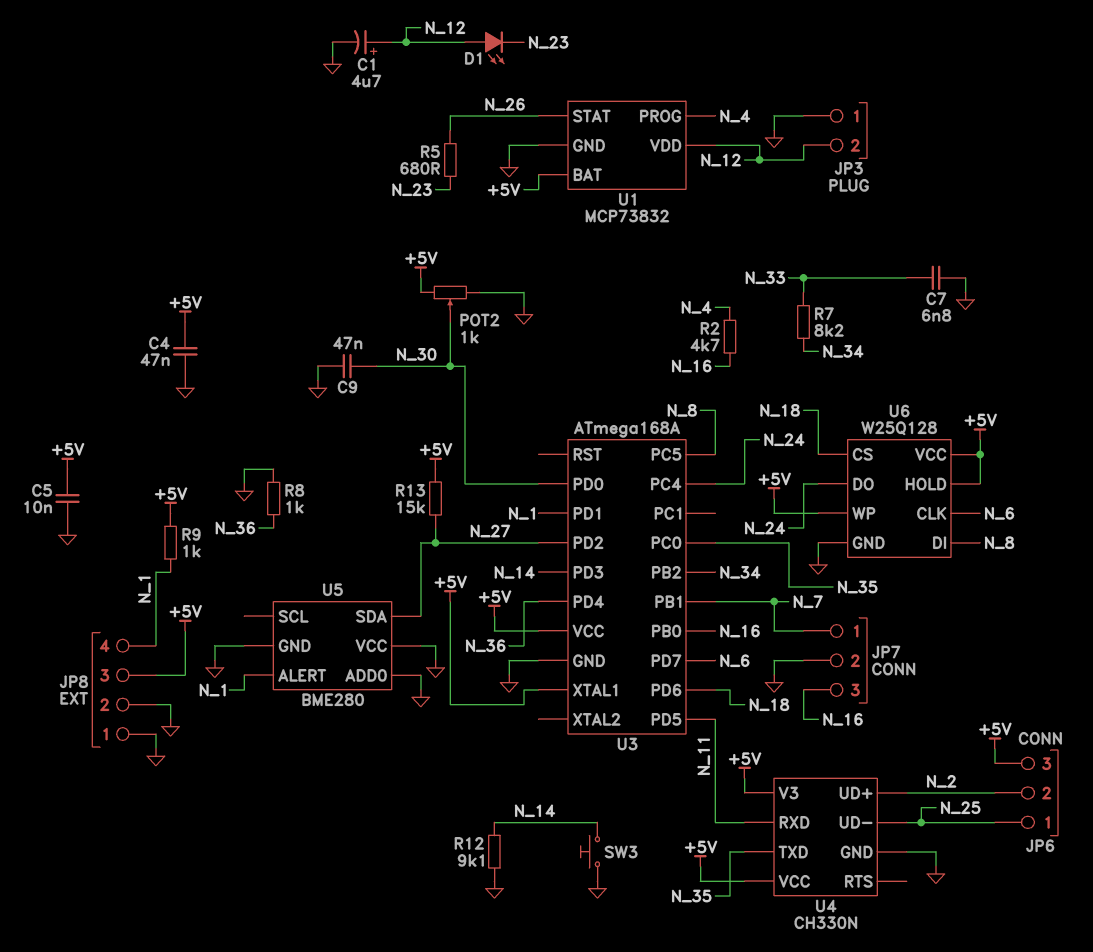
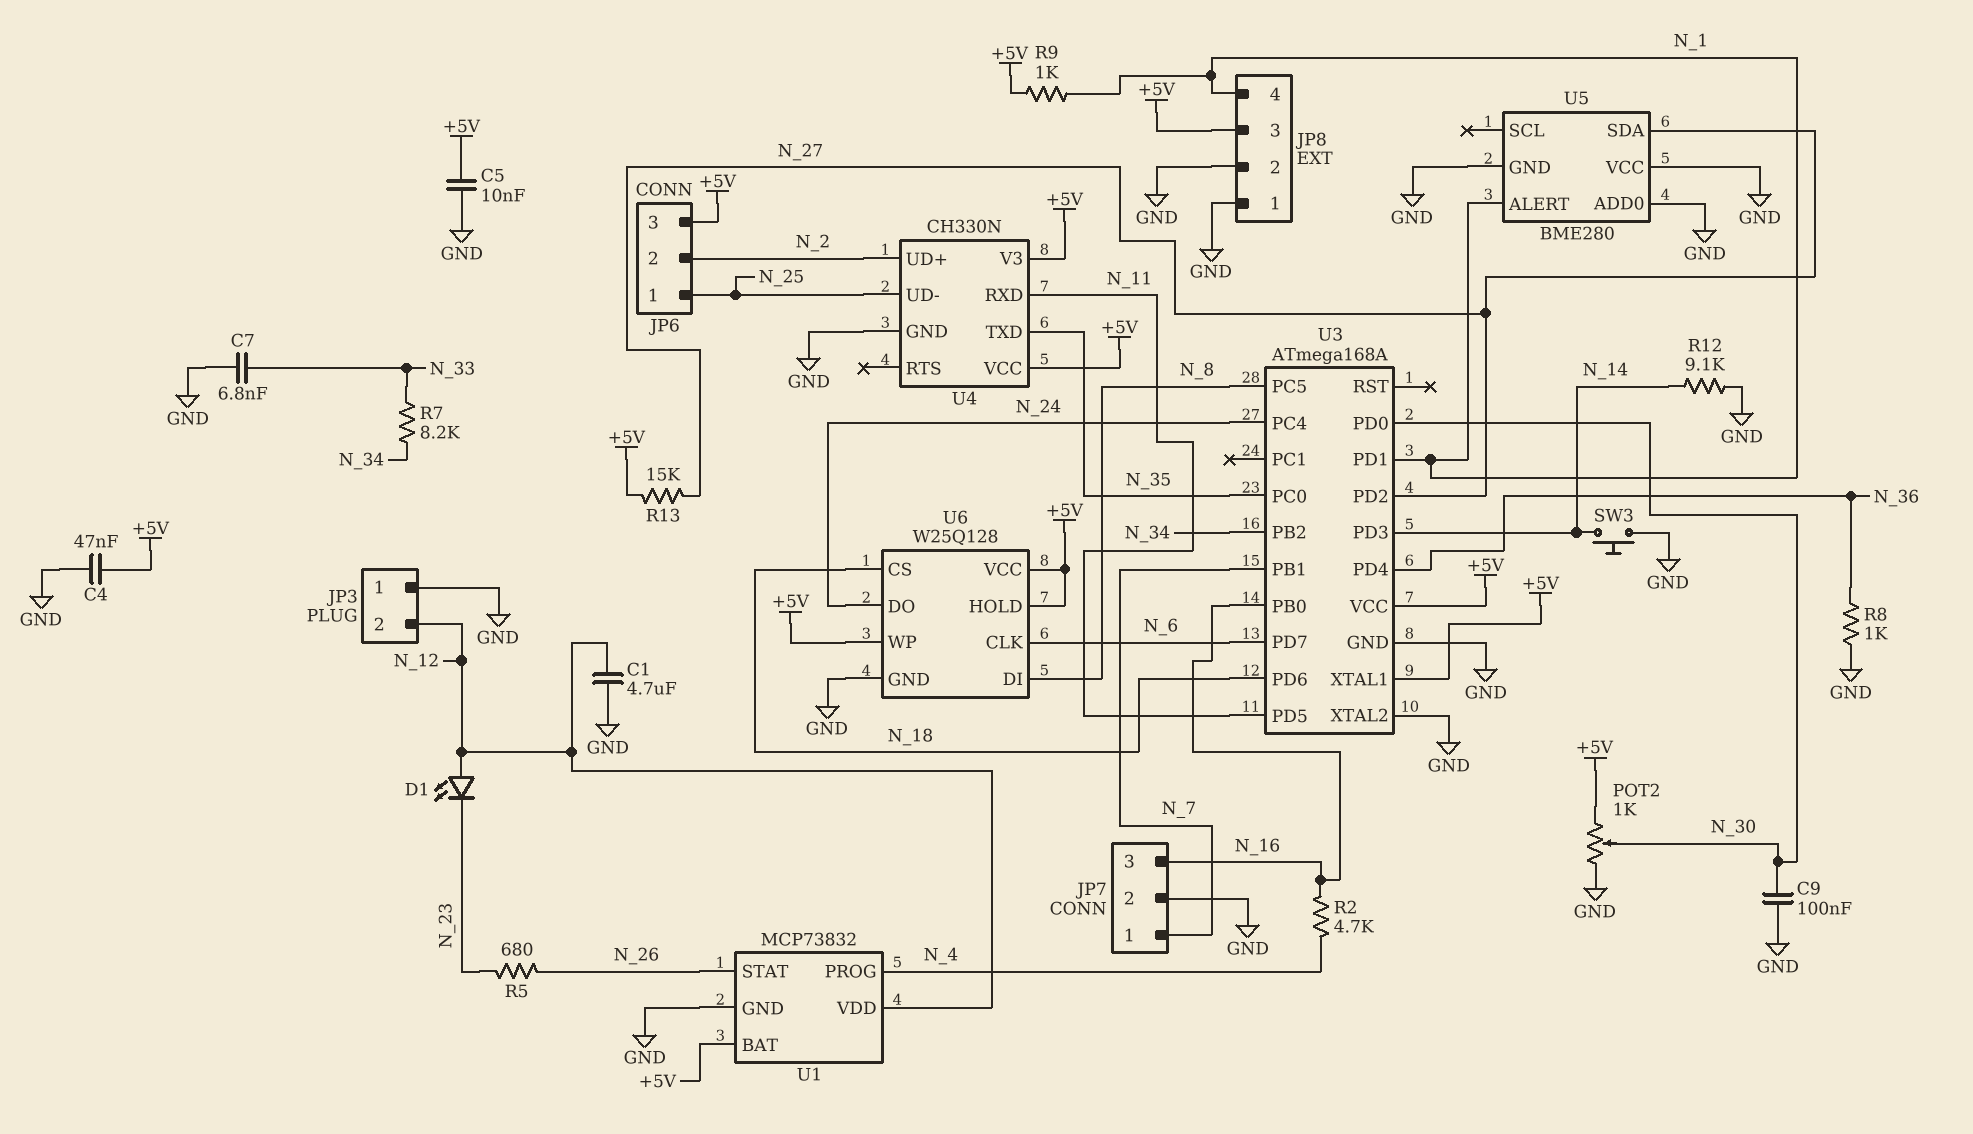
C1: 4.7uF (plus N_12, minus GND) -> 4.7uF (GND, N_12)
C9: 47nF (GND, N_30) -> 100nF (GND, N_30)
U3 pin XTAL2: none -> GND

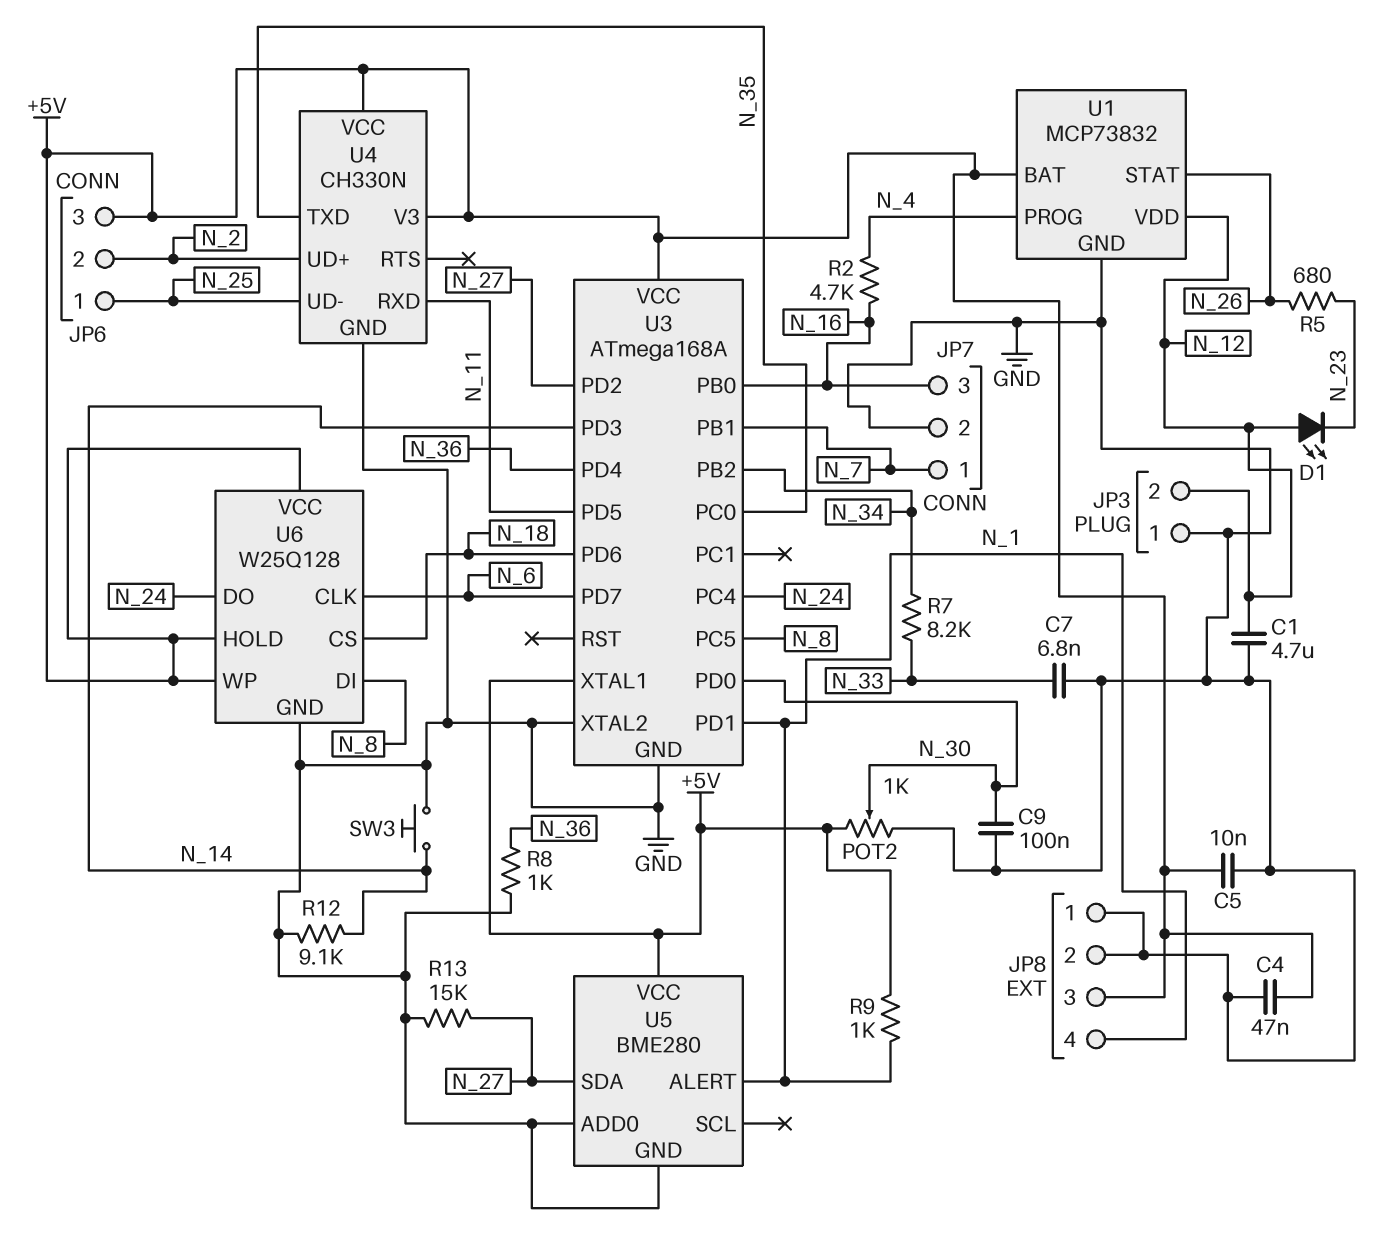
R13: 15k (+5V, N_27) -> 15k (GND, N_27)
U5 pin VCC: GND -> +5V

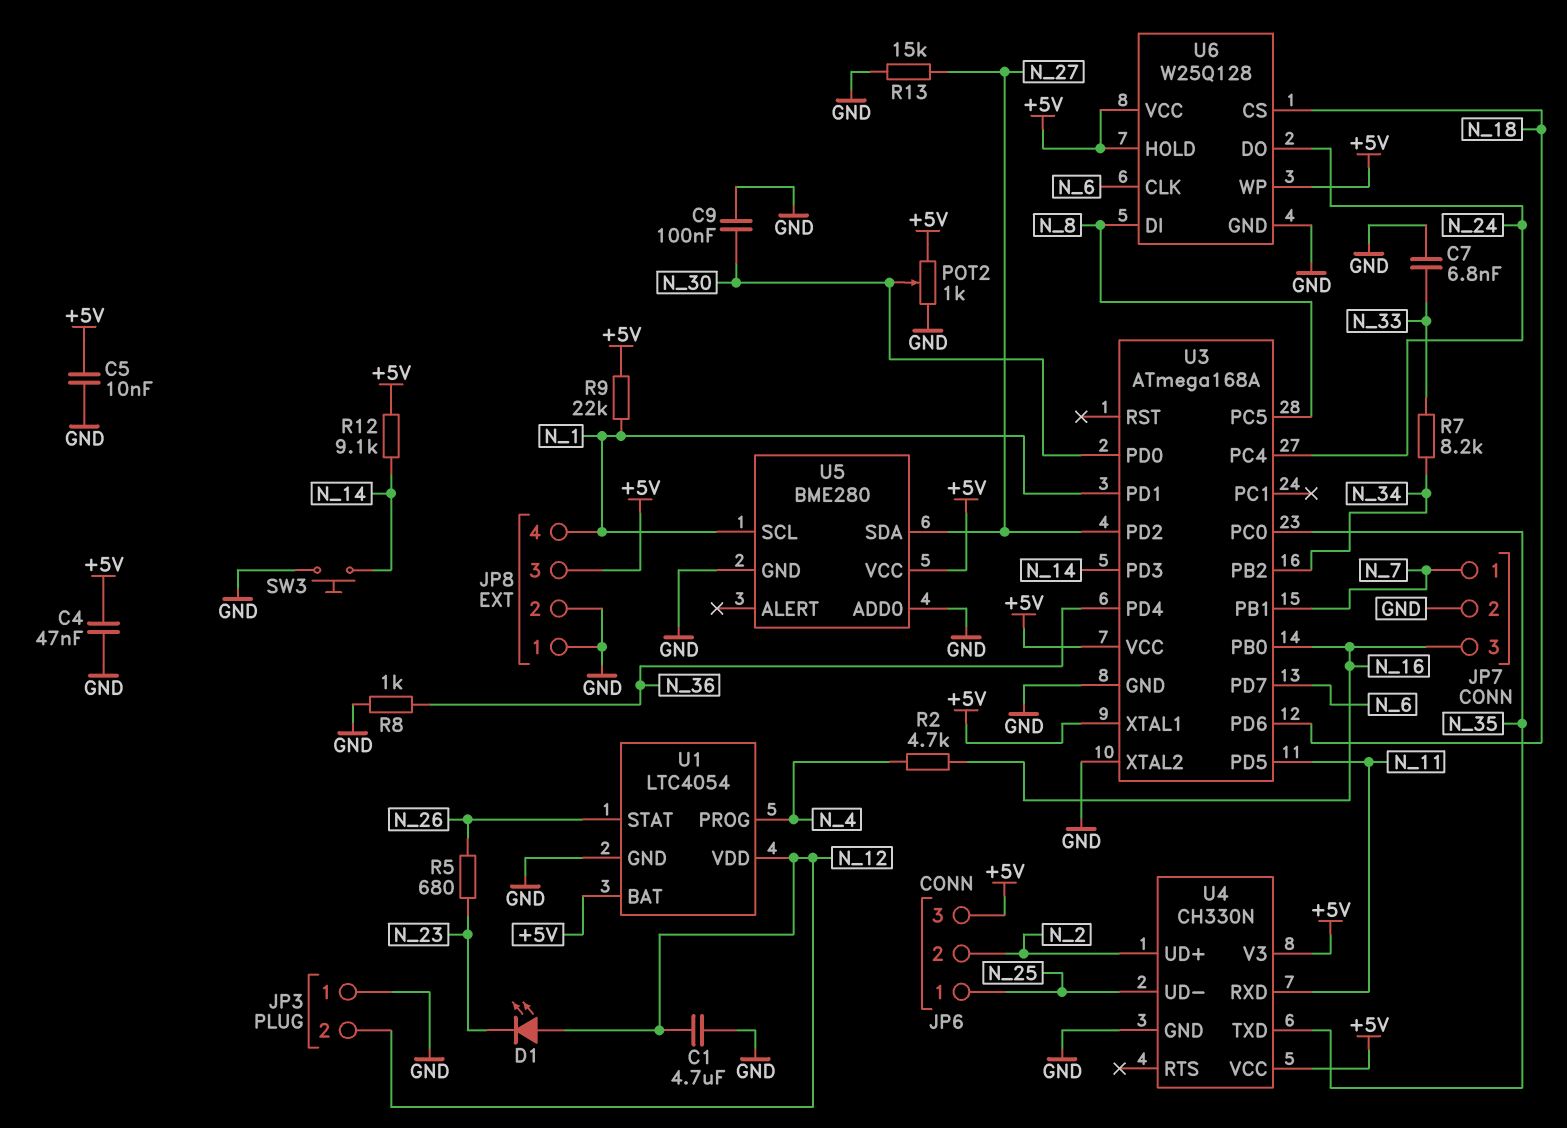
R9: 1k (+5V, N_1) -> 22k (+5V, N_1)
R12: 9.1k (GND, N_14) -> 9.1k (+5V, N_14)
U1: MCP73832 -> LTC4054
U5 pin ALERT: N_1 -> none
U5 pin SCL: none -> N_1

